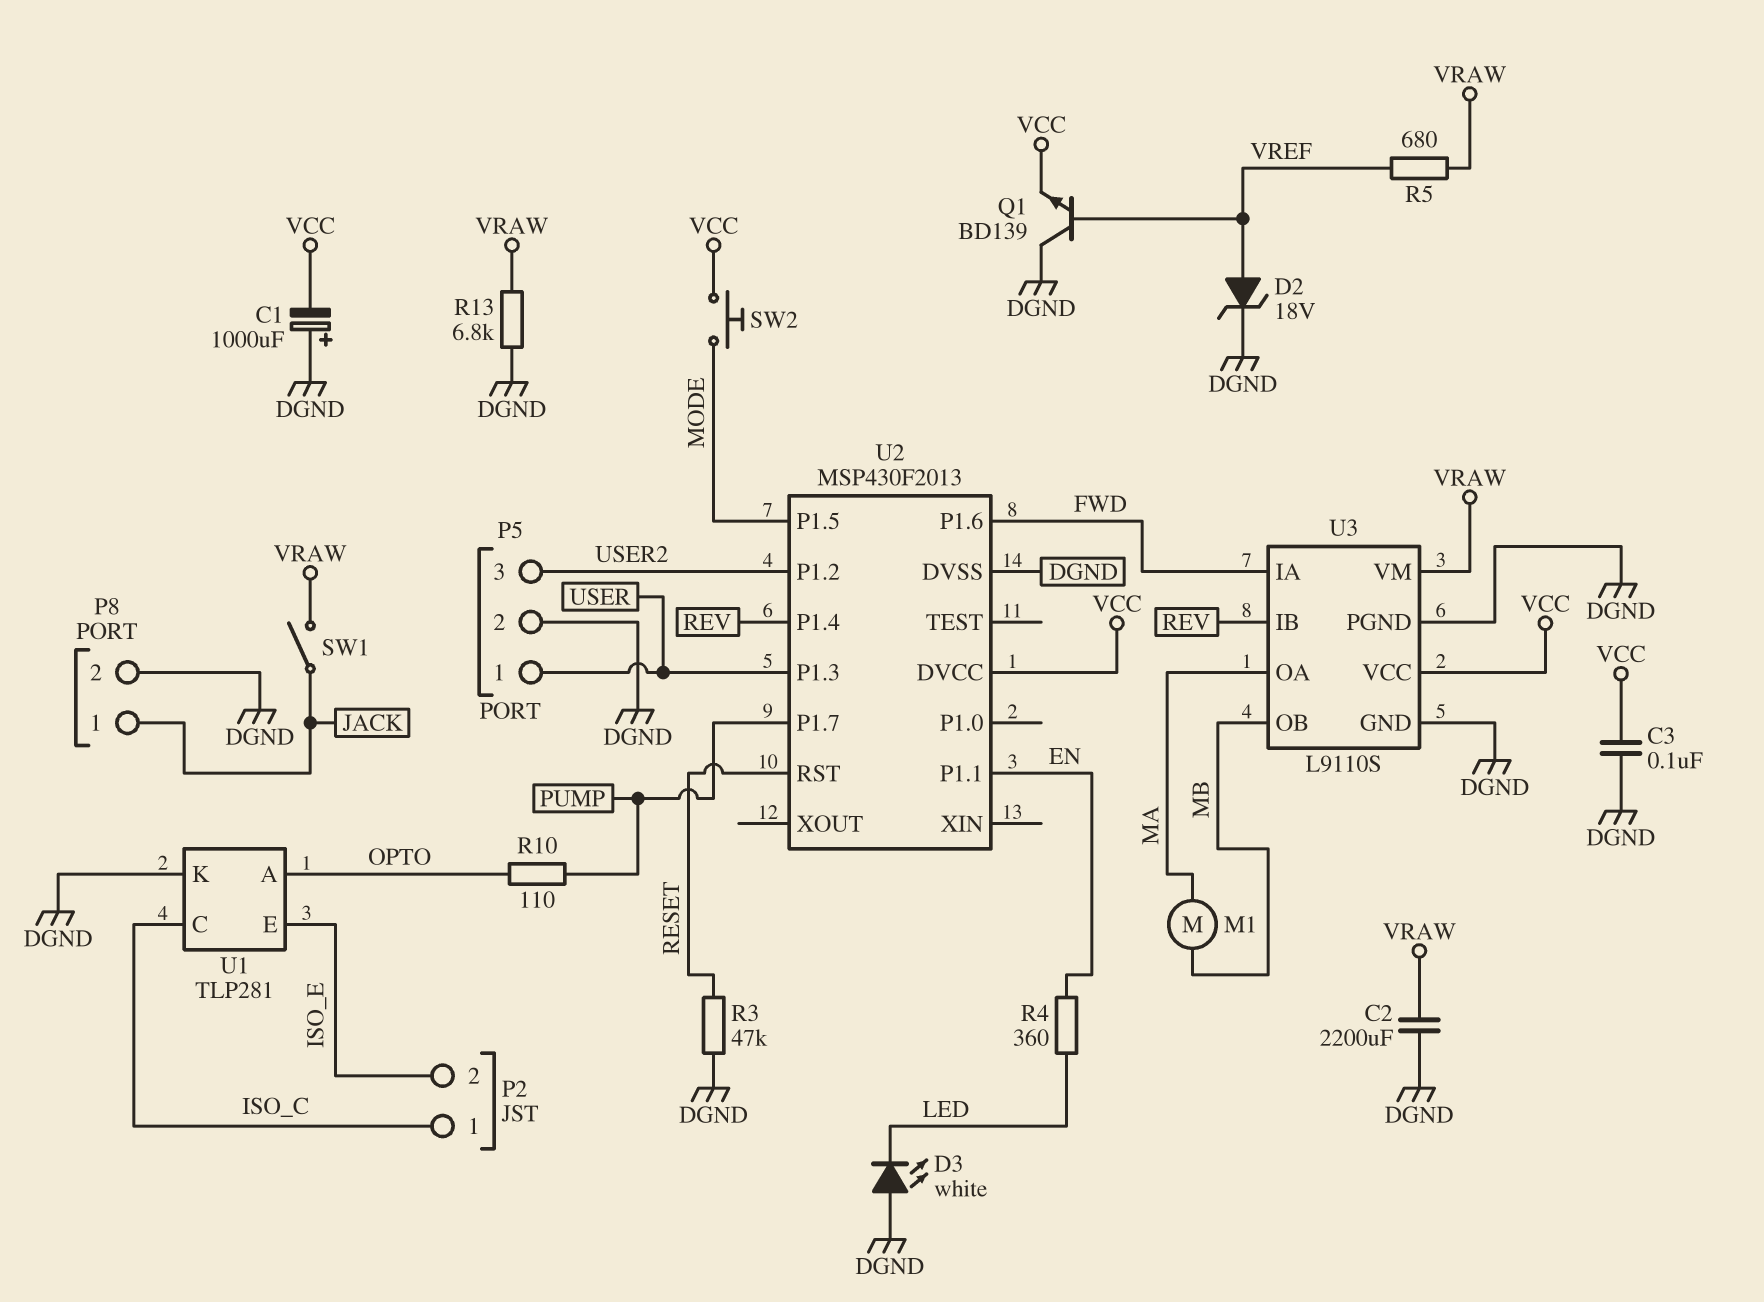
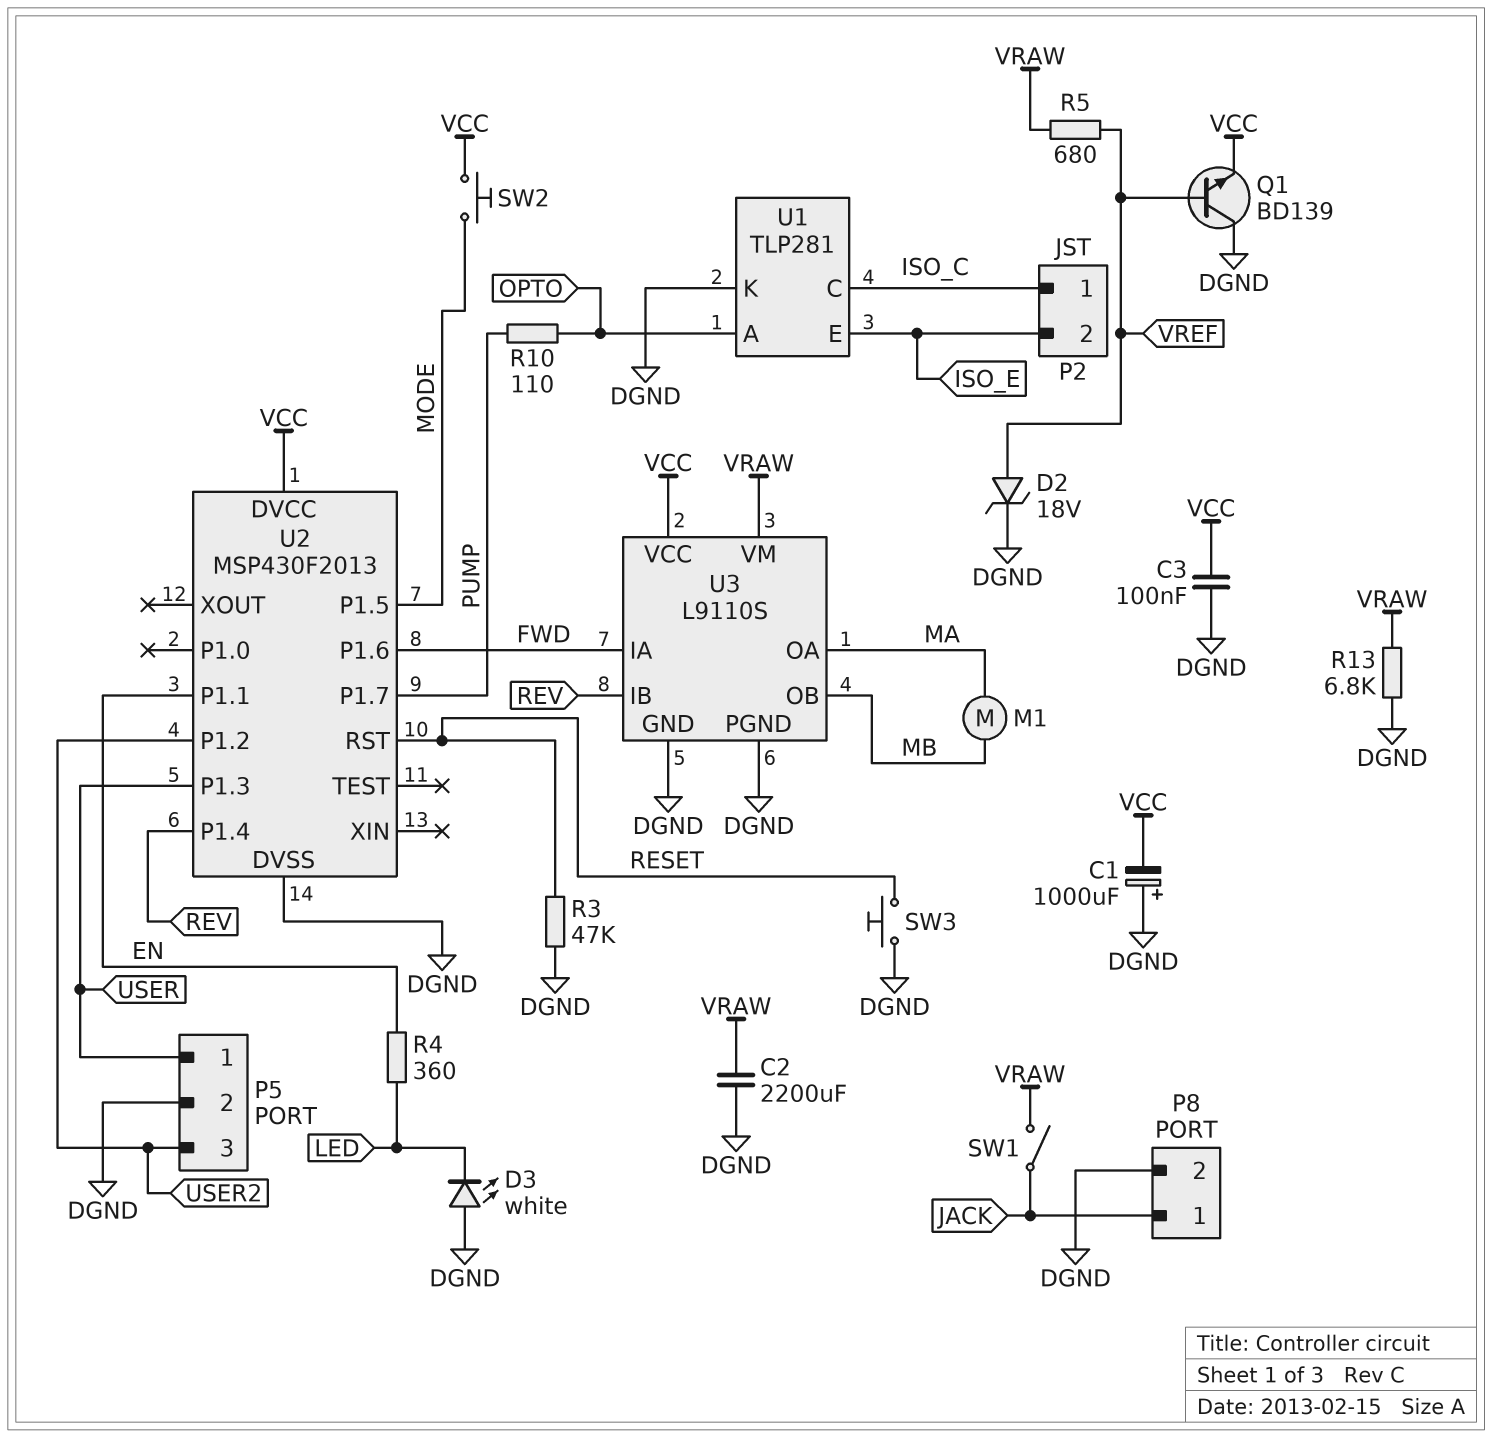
SW3: none -> button (DGND, RESET)

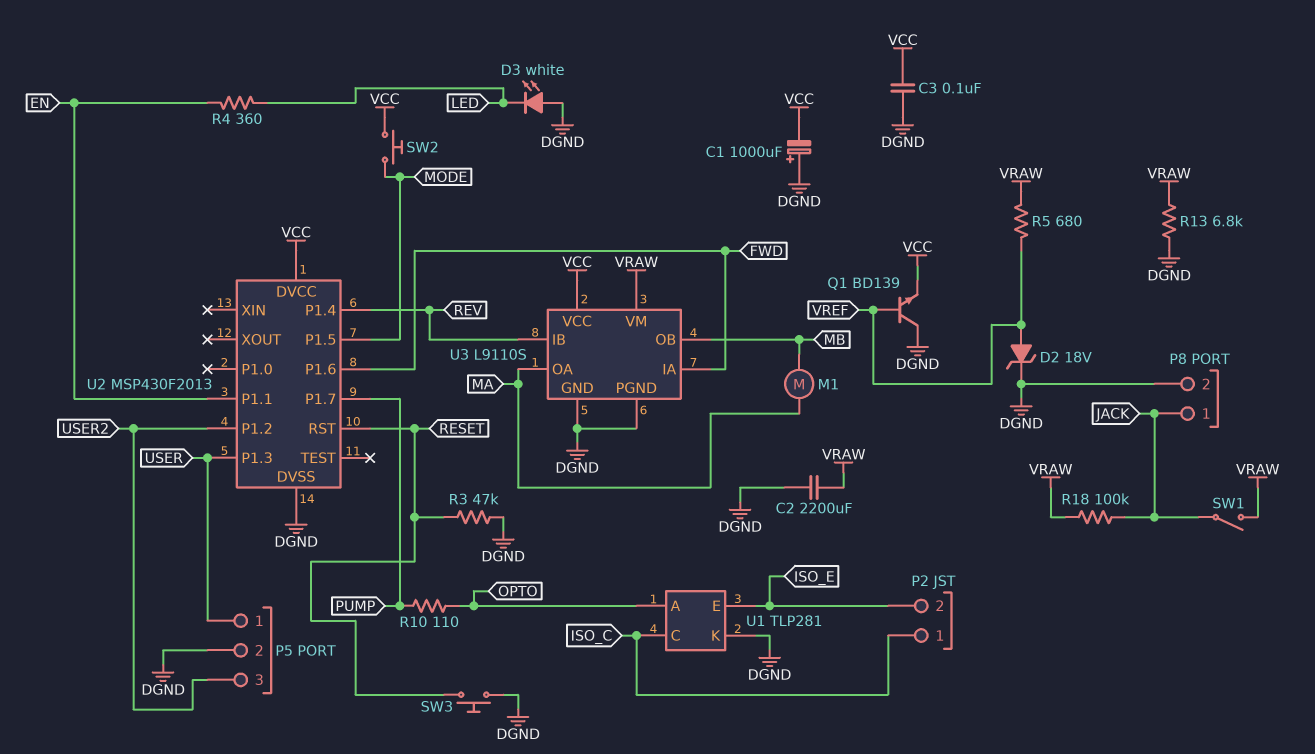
R18: none -> 100k (JACK, VRAW)

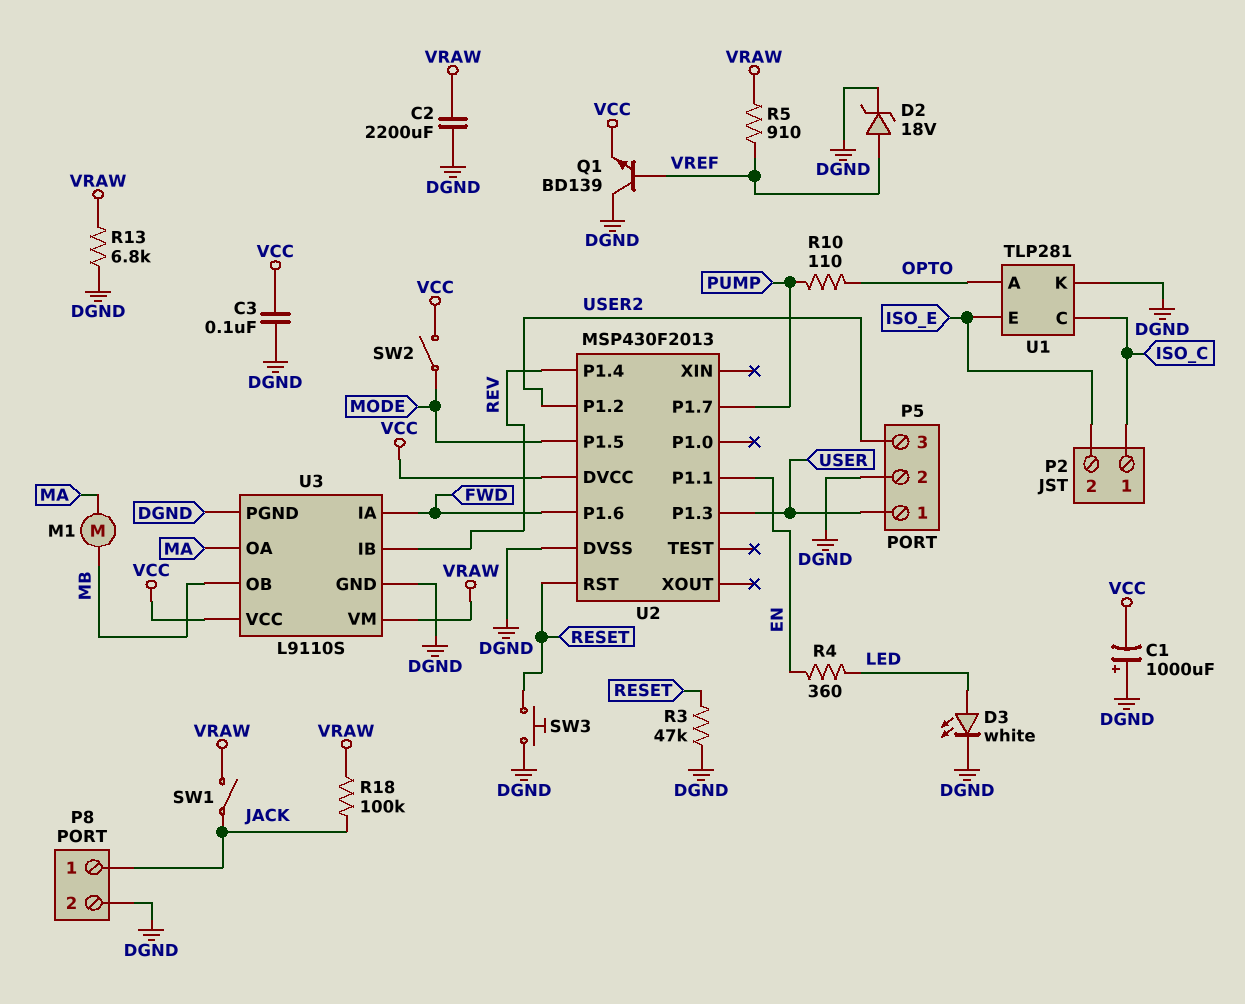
D3: LED white (A DGND, K LED) -> LED white (A LED, K DGND)
R5: 680 (VRAW, VREF) -> 910 (VRAW, VREF)
SW2: button (MODE, VCC) -> switch (MODE, VCC)

